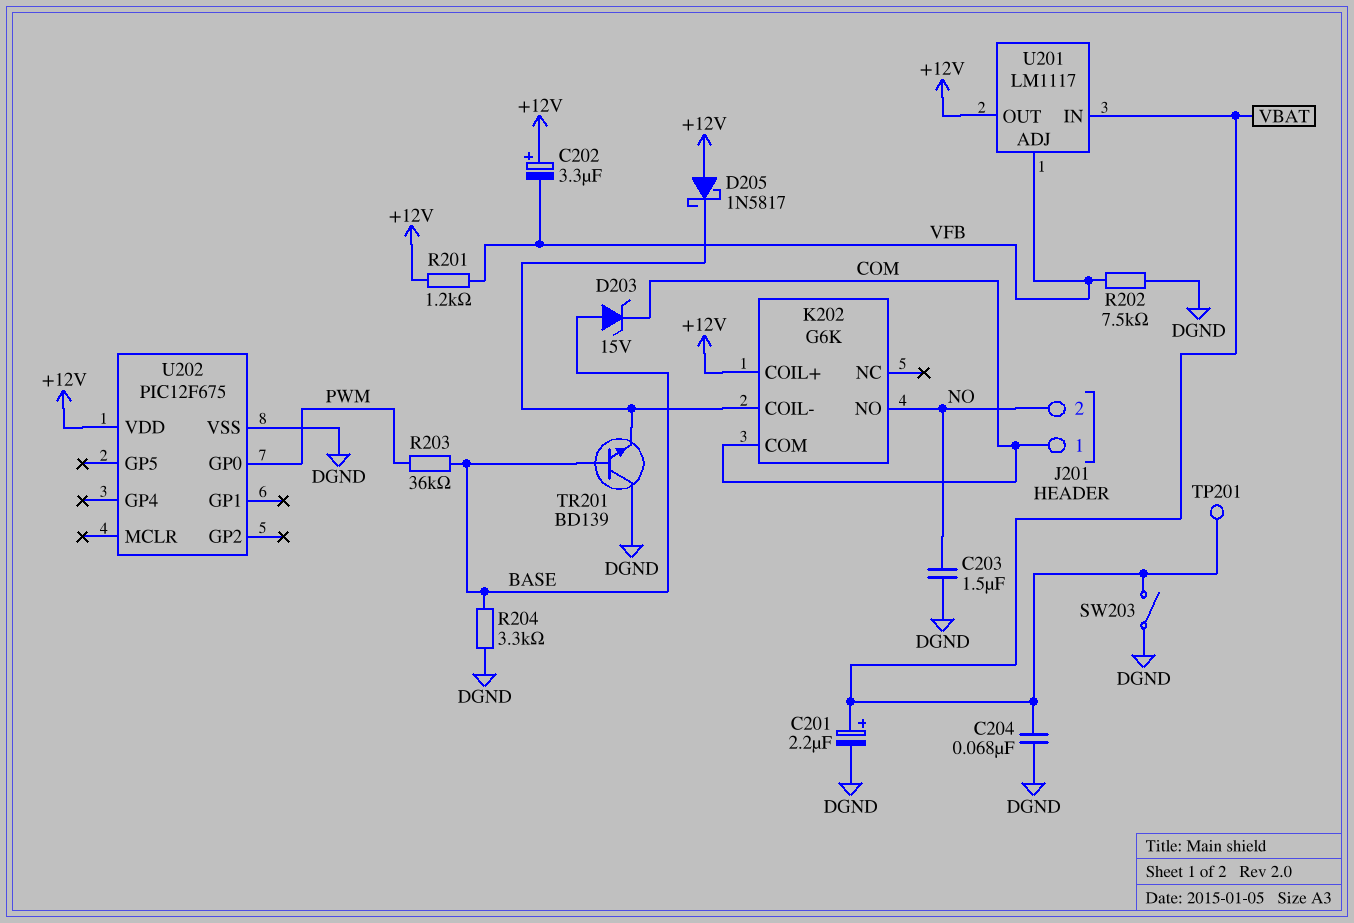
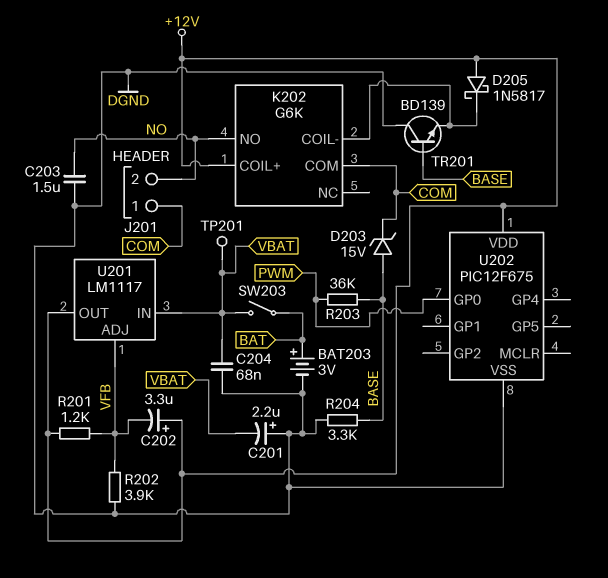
BAT203: none -> 3V (plus BAT, minus DGND)
C201: 2.2uF (plus VBAT, minus DGND) -> 2.2uF (plus DGND, minus VBAT)
R202: 7.5k (DGND, VFB) -> 3.9k (DGND, VFB)
SW203: switch (DGND, VBAT) -> switch (BAT, VBAT)

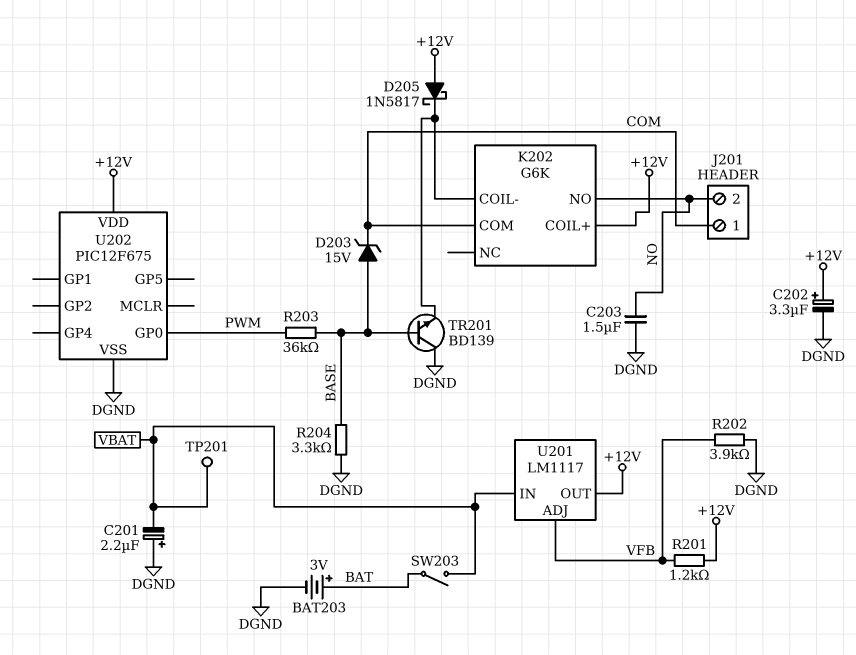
C202: 3.3uF (plus +12V, minus VFB) -> 3.3uF (plus +12V, minus DGND)
C204: 68nF (DGND, VBAT) -> none

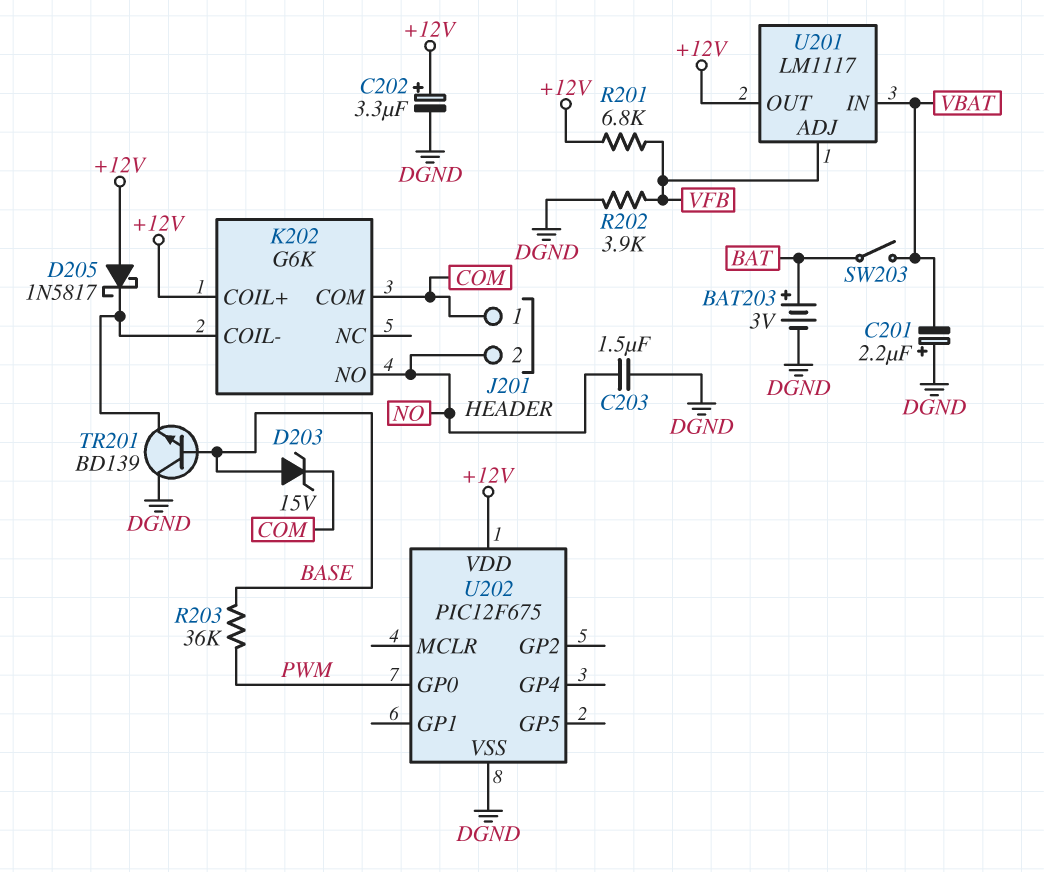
R201: 1.2k (+12V, VFB) -> 6.8k (+12V, VFB)
R204: 3.3k (BASE, DGND) -> none
TP201: test point (VBAT) -> none

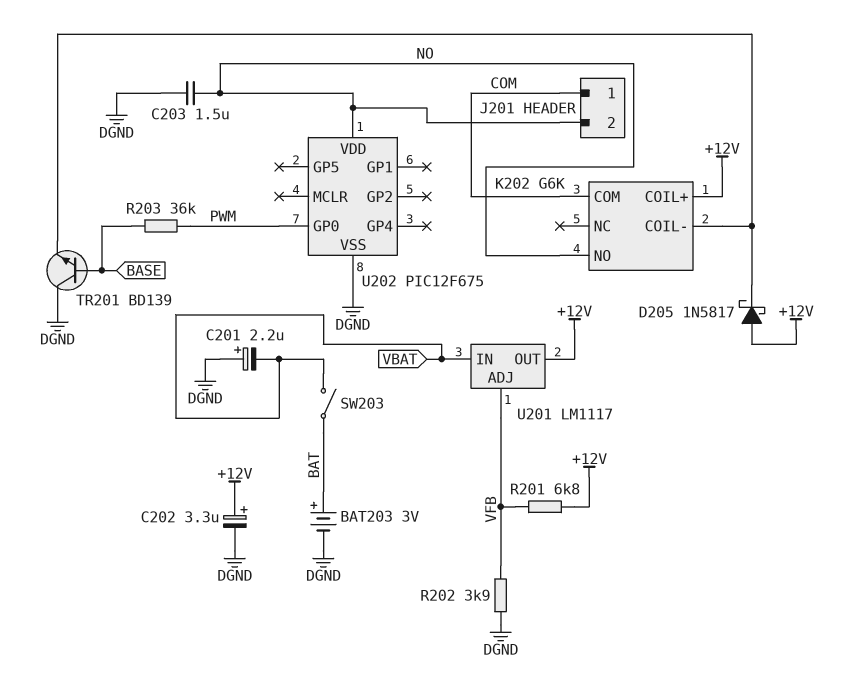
D203: zener 15V (A BASE, K COM) -> none
U202 pin VDD: +12V -> NO

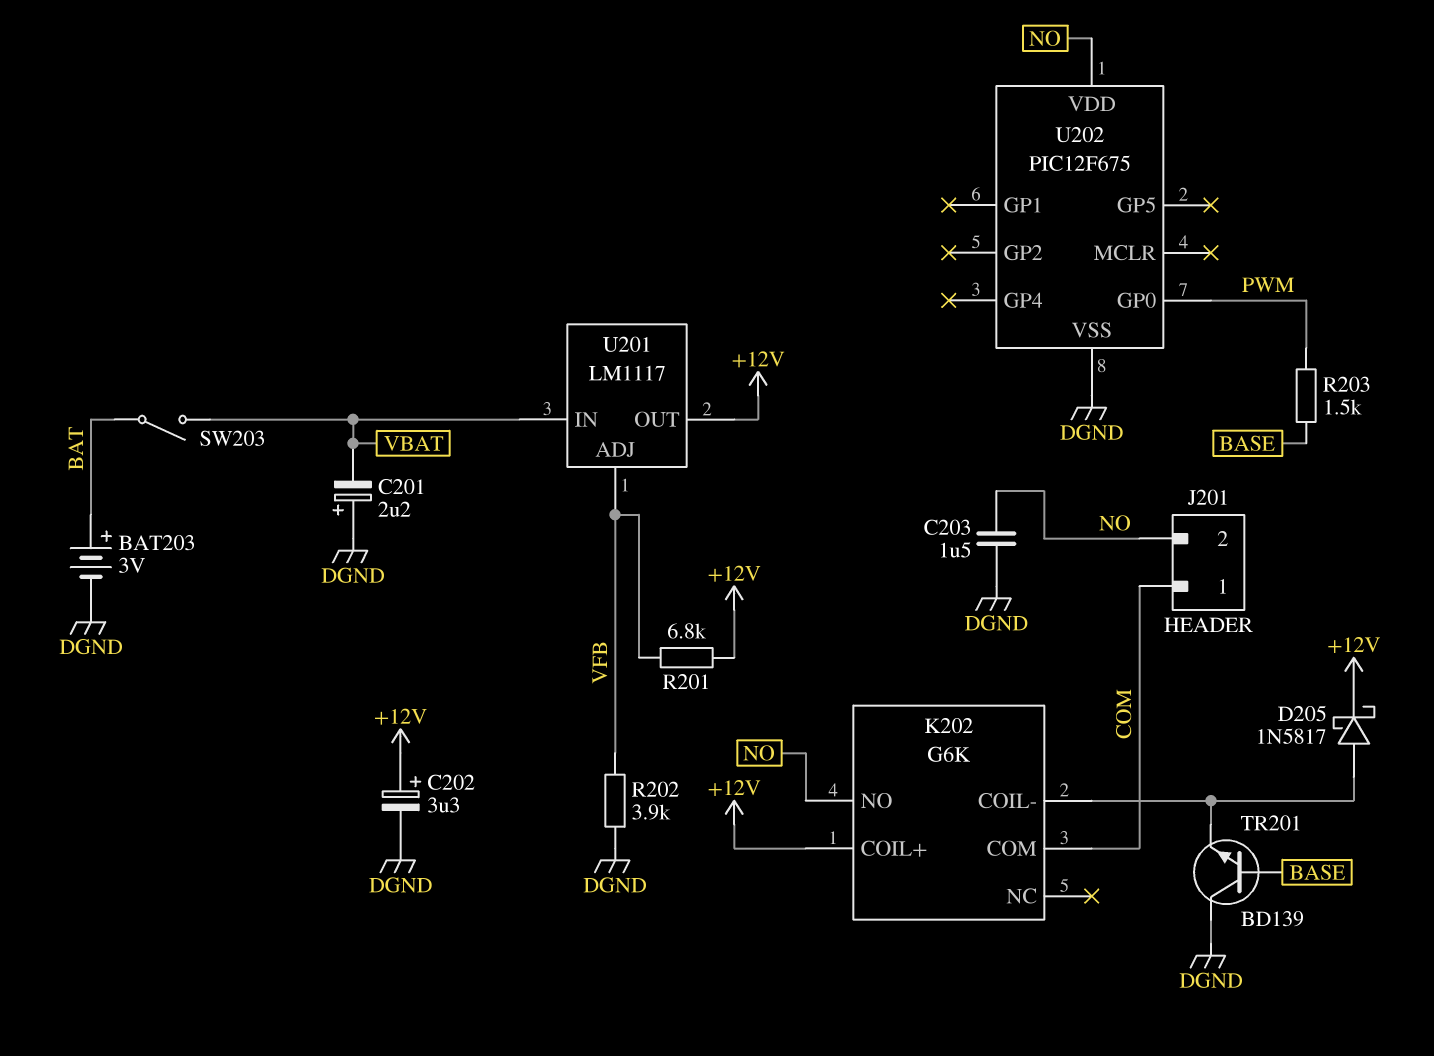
D205: schottky 1N5817 (A +12V, K K202/COIL-) -> schottky 1N5817 (A K202/COIL-, K +12V)
R203: 36k (BASE, PWM) -> 1.5k (BASE, PWM)

